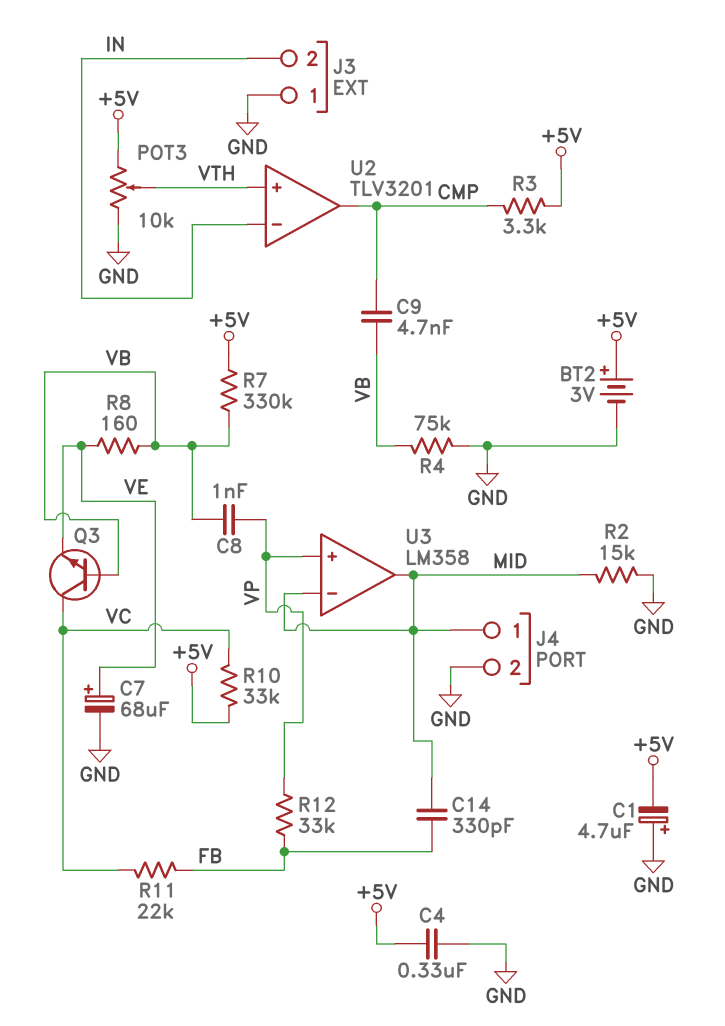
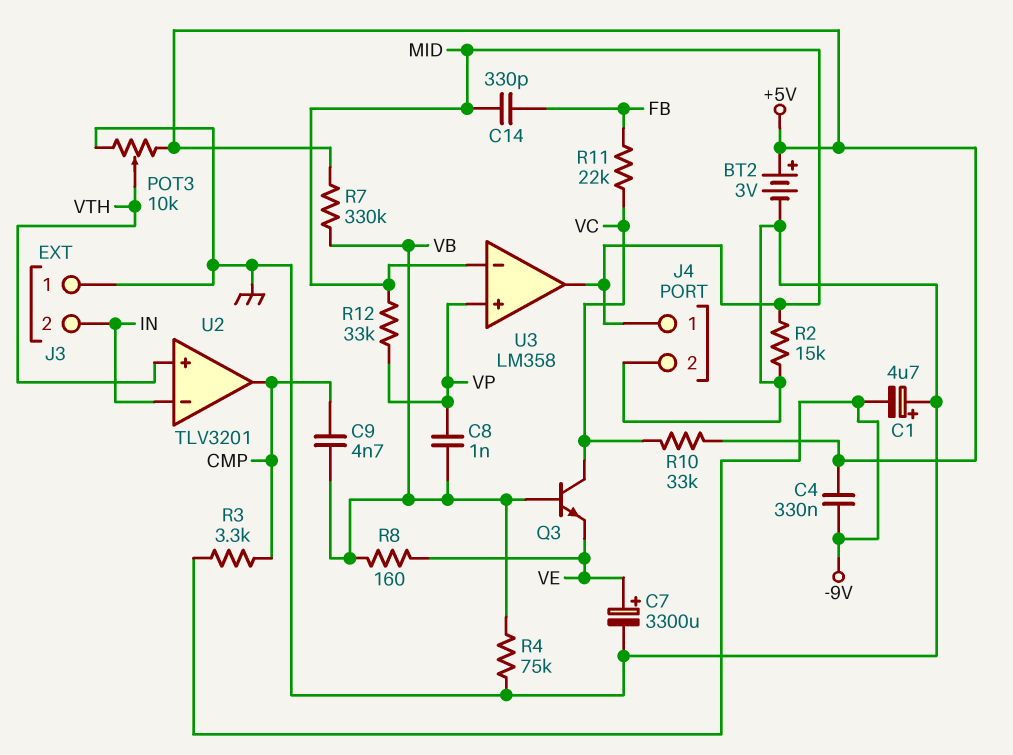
C1: 4.7uF (plus GND, minus +5V) -> 4.7uF (plus GND, minus -9V)
C4: 330nF (+5V, GND) -> 330nF (+5V, -9V)
C7: 68uF (plus VE, minus GND) -> 3300uF (plus VE, minus GND)
R3: 3.3k (+5V, CMP) -> 3.3k (-9V, CMP)
R12: 33k (FB, VP) -> 33k (MID, VP)

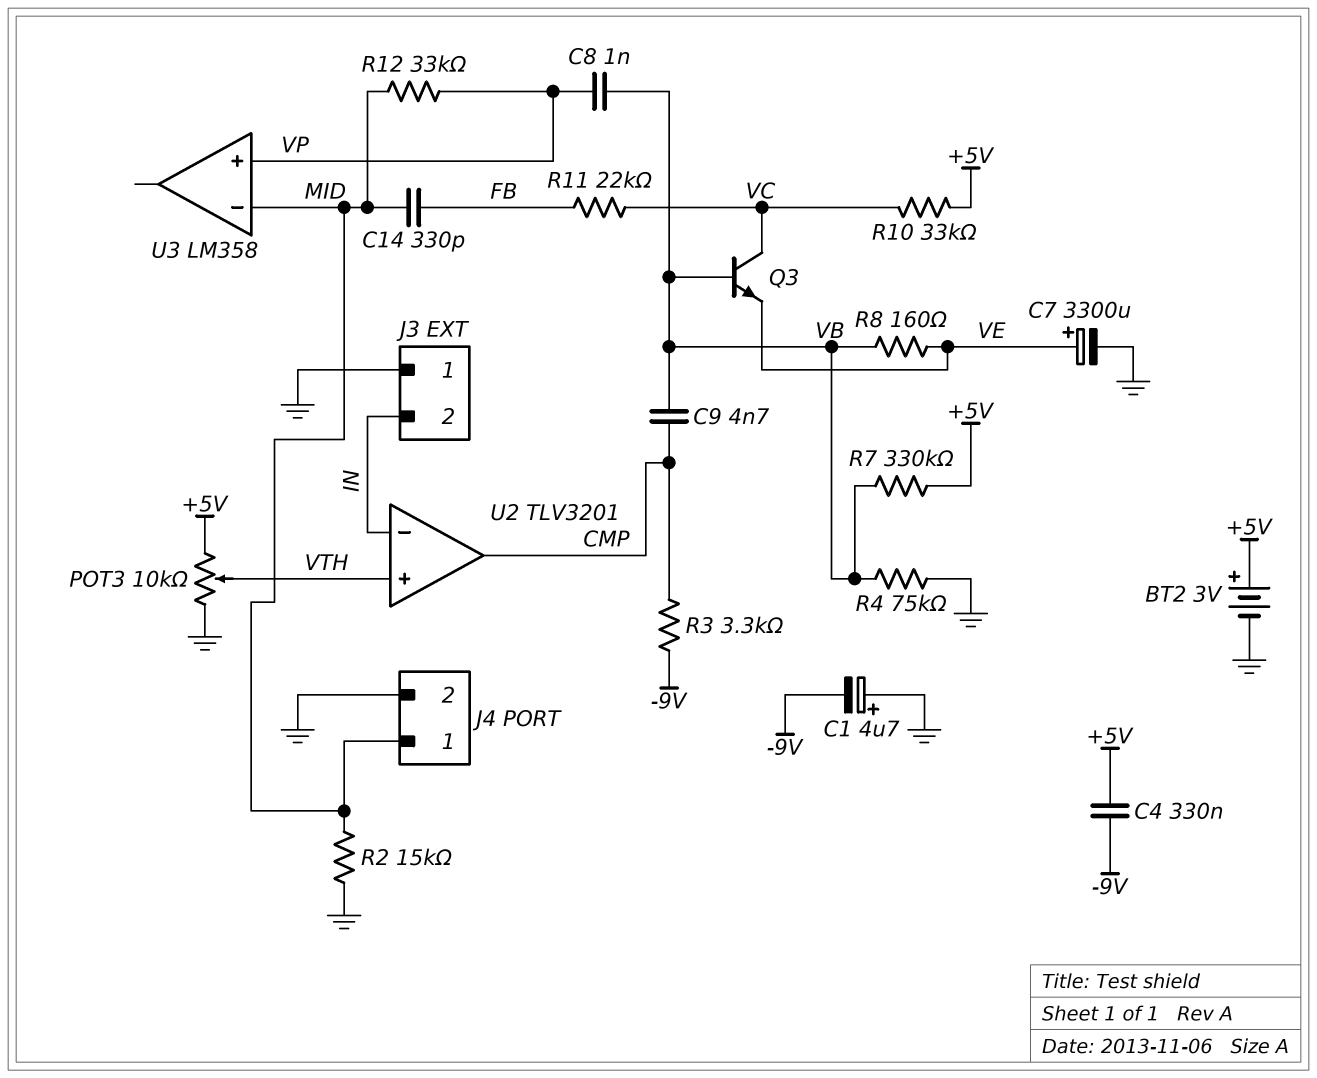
U3 pin out: MID -> none

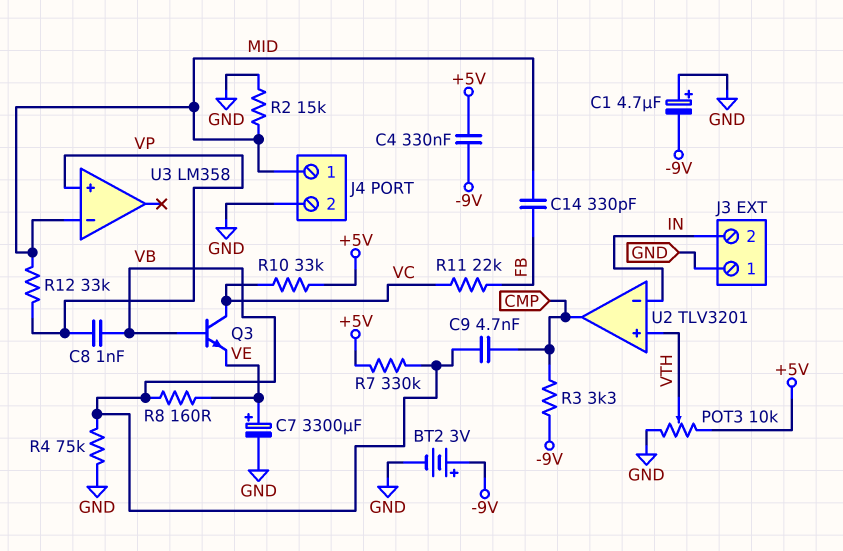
BT2: 3V (plus +5V, minus GND) -> 3V (plus -9V, minus GND)

